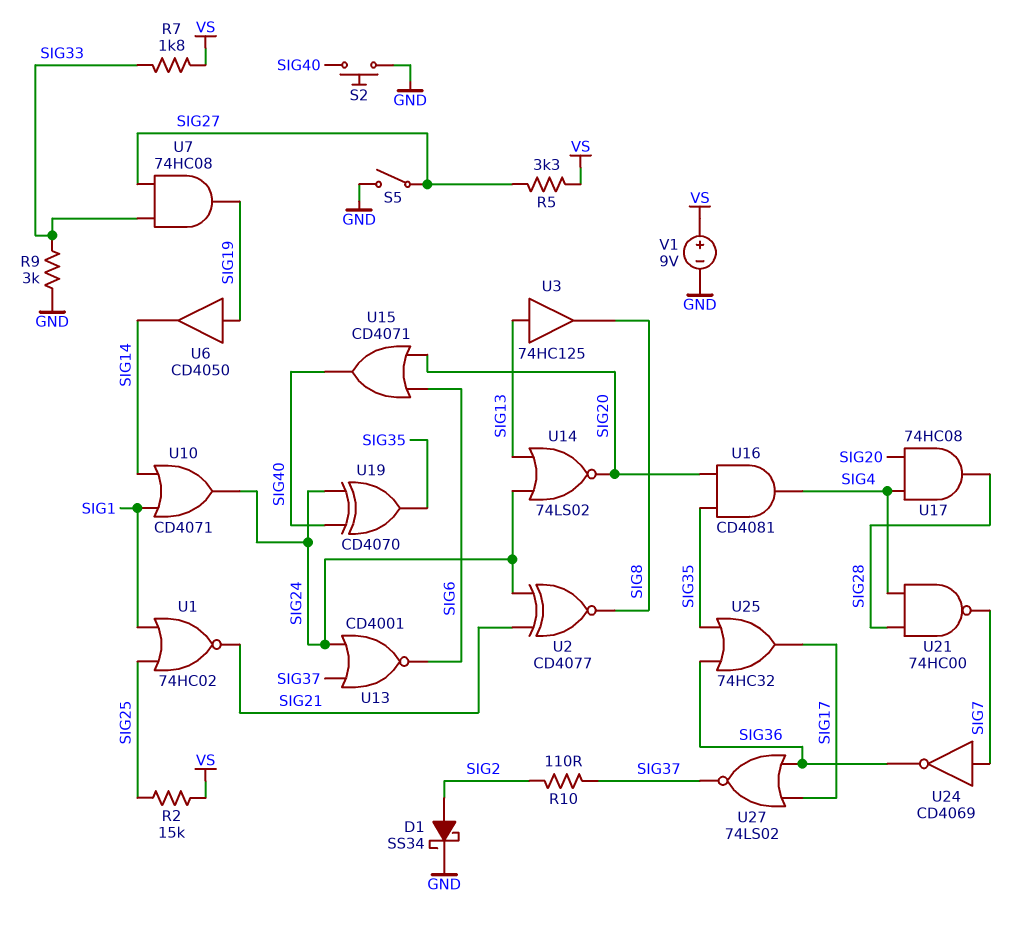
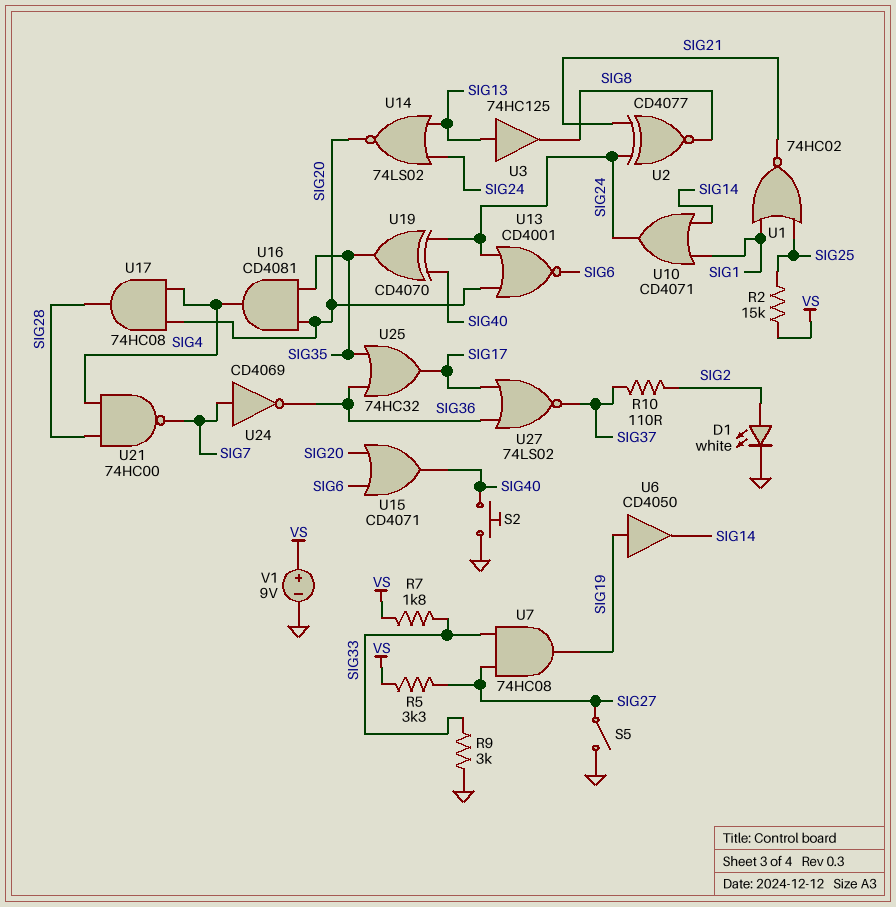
D1: schottky SS34 (A SIG2, K GND) -> LED white (A SIG2, K GND)
U13: NOR CD4001 (in SIG24, in SIG37, out SIG6) -> NOR CD4001 (in SIG20, in SIG24, out SIG6)

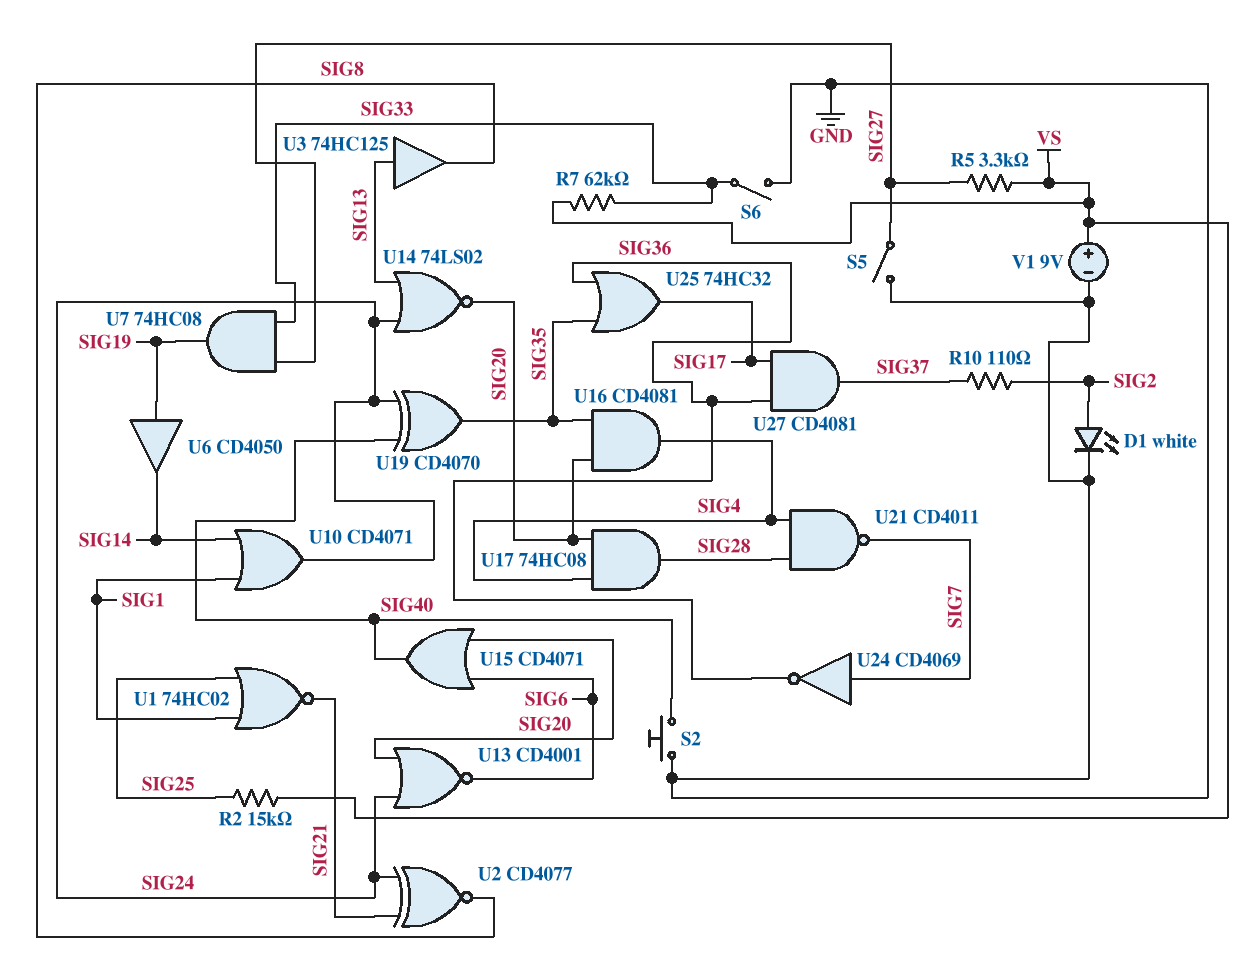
R7: 1.8k (SIG33, VS) -> 62k (SIG33, VS)
R9: 3k (GND, SIG33) -> none
S6: none -> switch (GND, SIG33)
U21: NAND 74HC00 (in SIG4, in SIG28, out SIG7) -> NAND CD4011 (in SIG4, in SIG28, out SIG7)
U27: NOR 74LS02 (in SIG17, in SIG36, out SIG37) -> AND CD4081 (in SIG17, in SIG36, out SIG37)

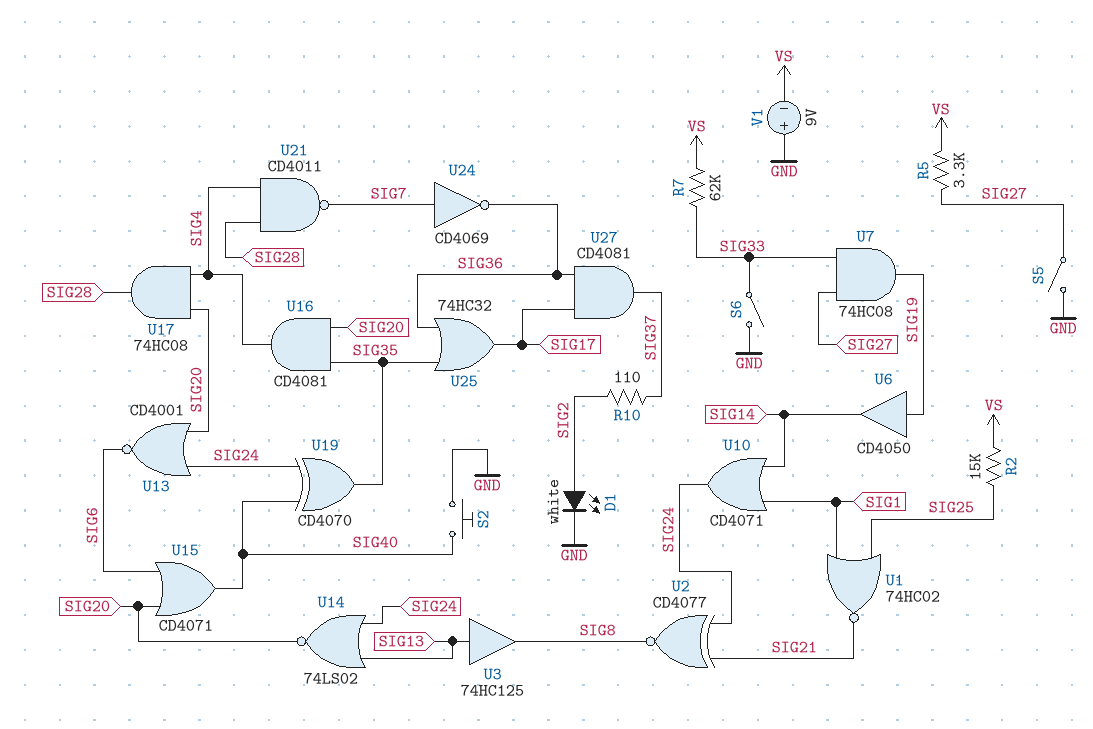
V1: 9V (plus VS, minus GND) -> 9V (plus GND, minus VS)

